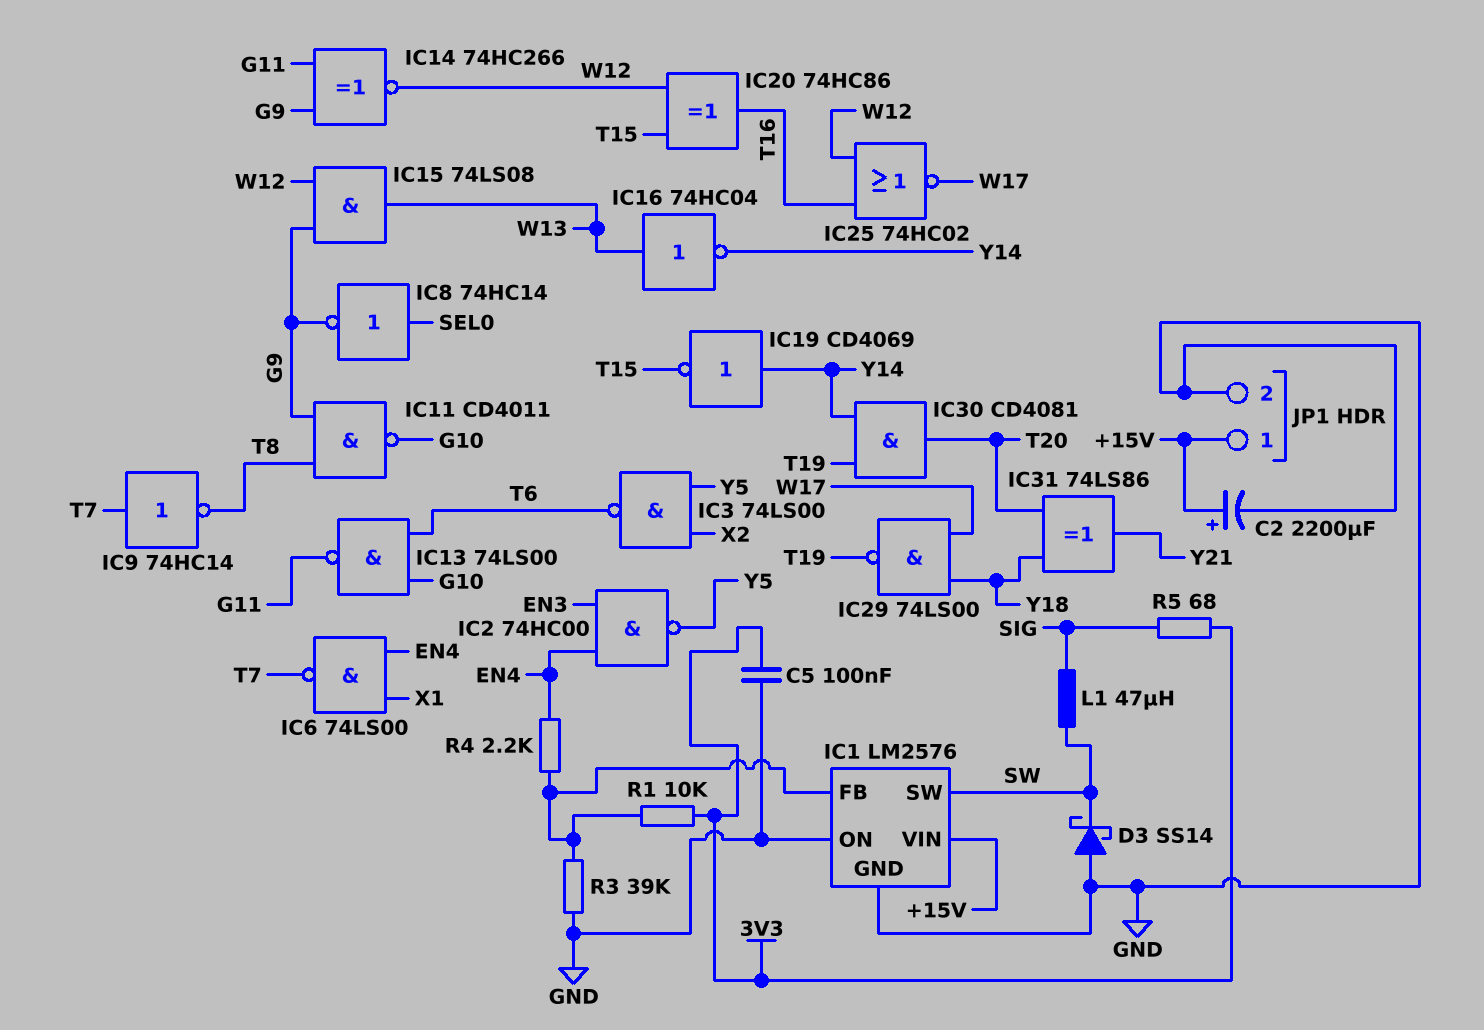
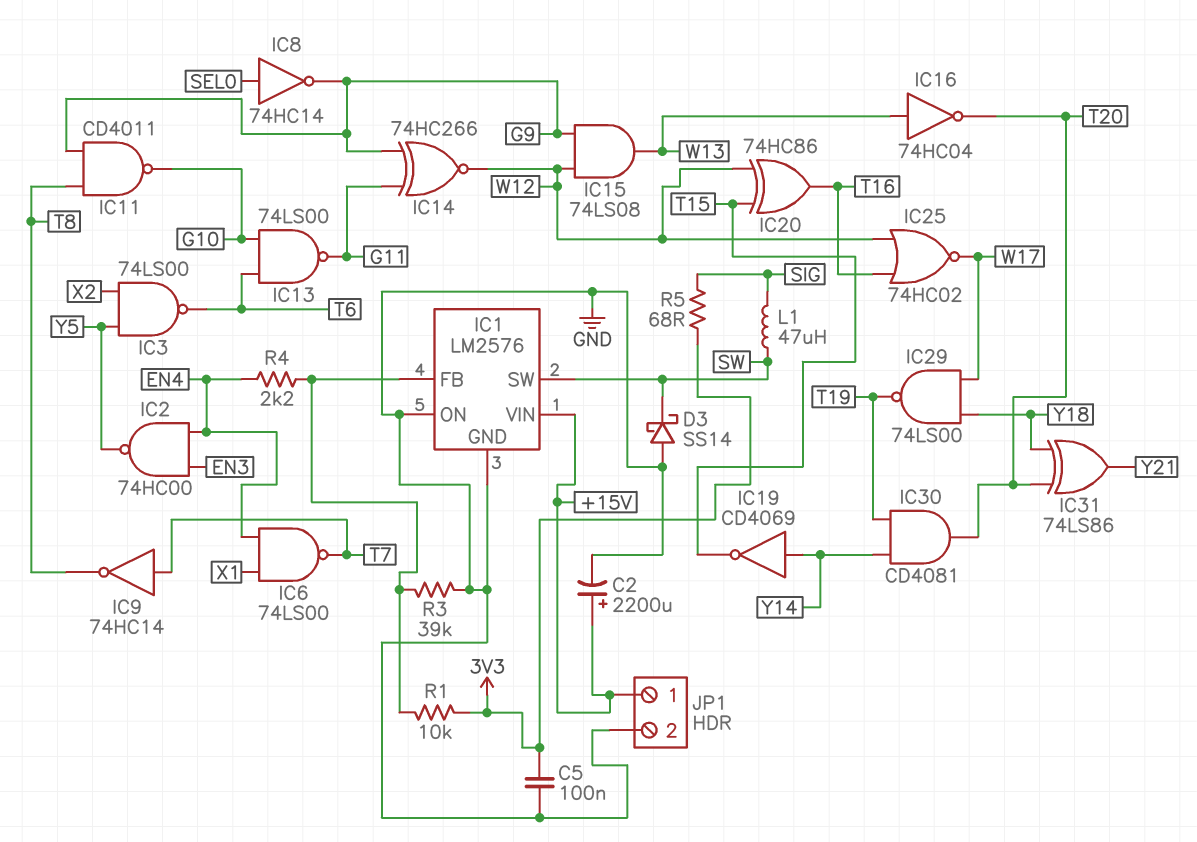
IC16: NOT 74HC04 (in W13, out Y14) -> NOT 74HC04 (in W13, out T20)

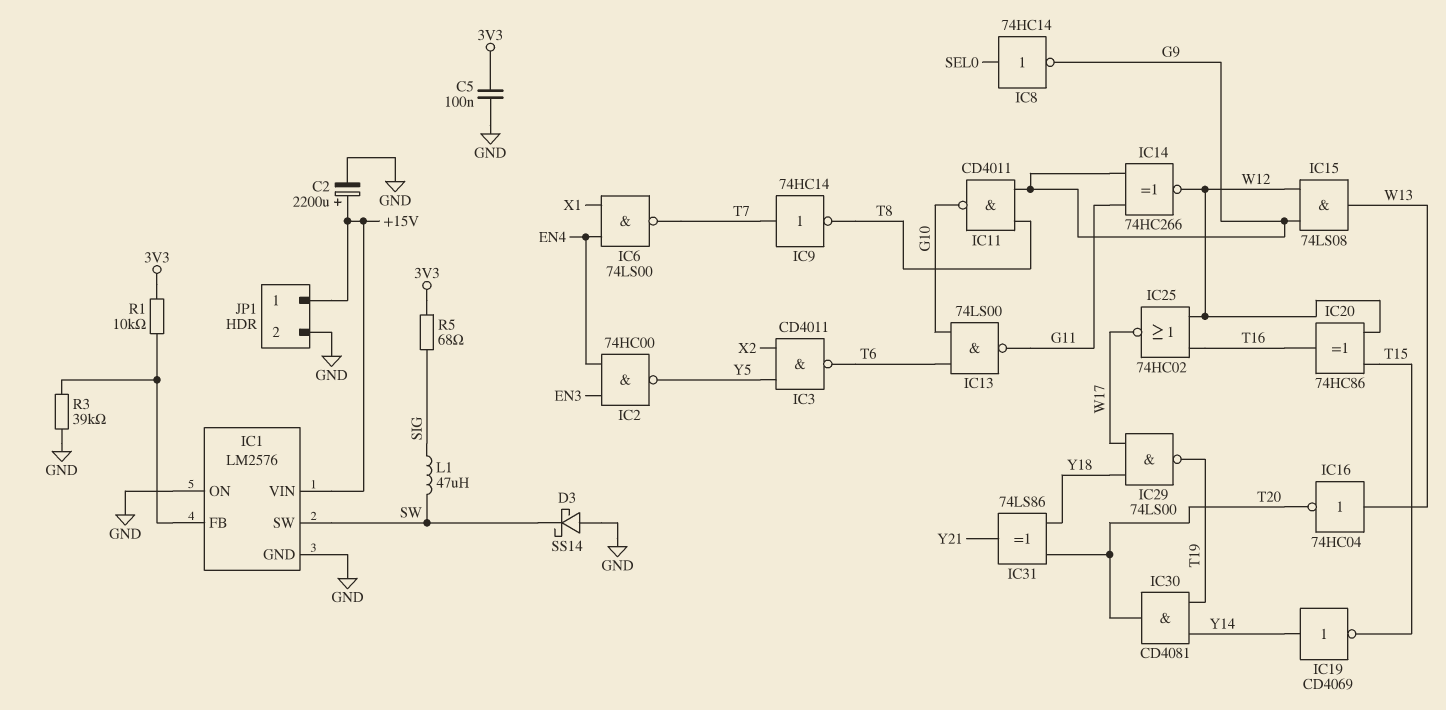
IC3: NAND 74LS00 (in X2, in Y5, out T6) -> NAND CD4011 (in X2, in Y5, out T6)
R4: 2.2k (EN4, IC1/FB) -> none

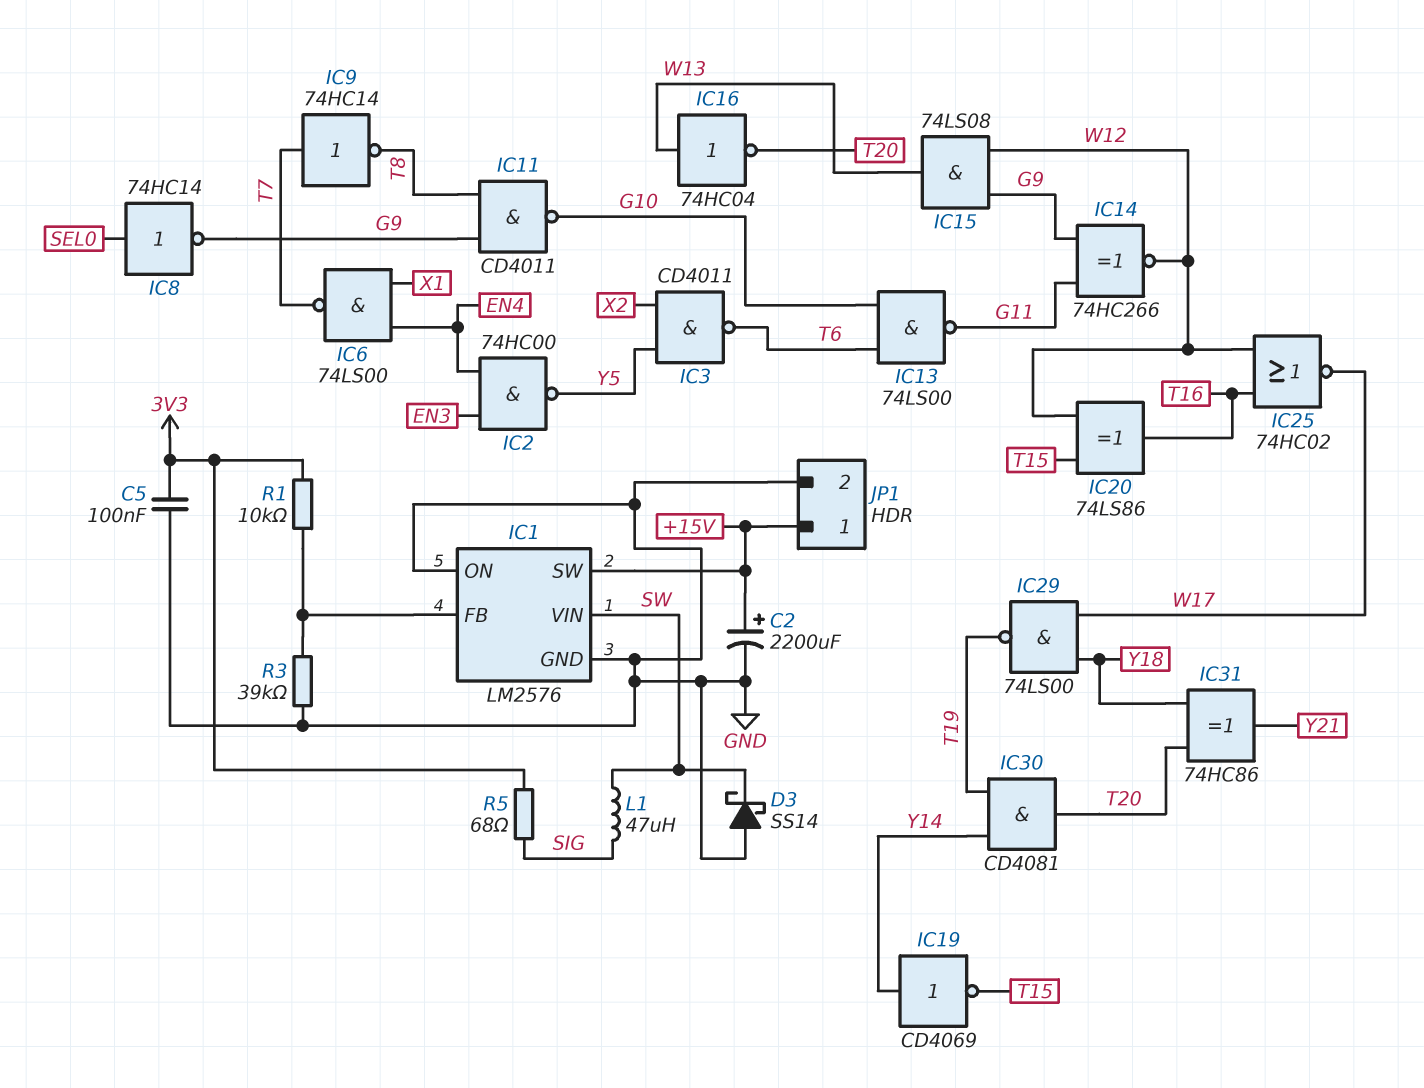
IC1 pin SW: SW -> +15V
IC1 pin VIN: +15V -> SW
IC20: XOR 74HC86 (in T15, in W12, out T16) -> XOR 74LS86 (in T15, in W12, out T16)
IC31: XOR 74LS86 (in T20, in Y18, out Y21) -> XOR 74HC86 (in T20, in Y18, out Y21)

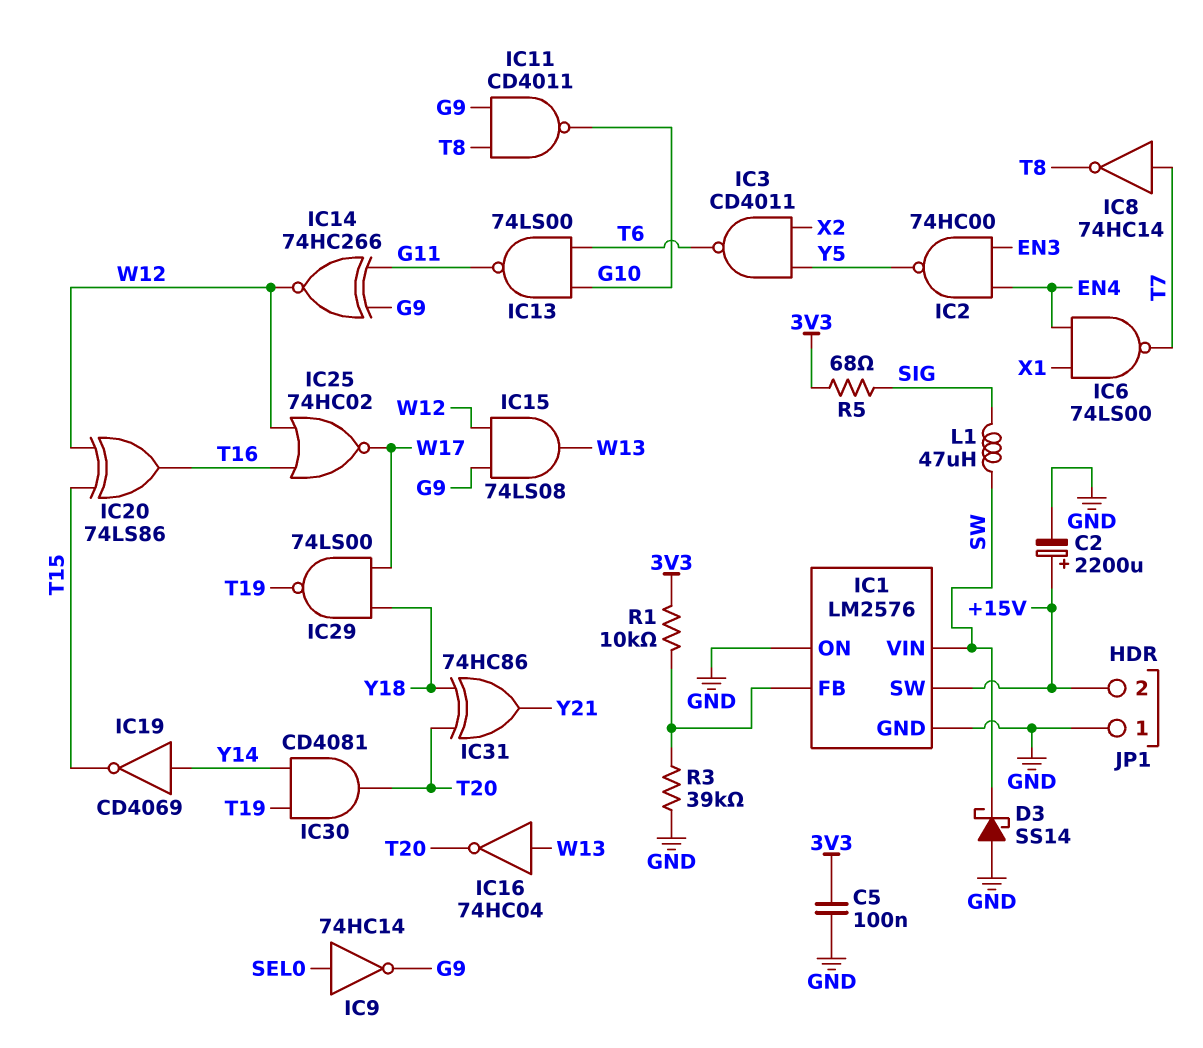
IC8: NOT 74HC14 (in SEL0, out G9) -> NOT 74HC14 (in T7, out T8)
IC9: NOT 74HC14 (in T7, out T8) -> NOT 74HC14 (in SEL0, out G9)
JP1 pin 1: +15V -> GND
JP1 pin 2: GND -> +15V

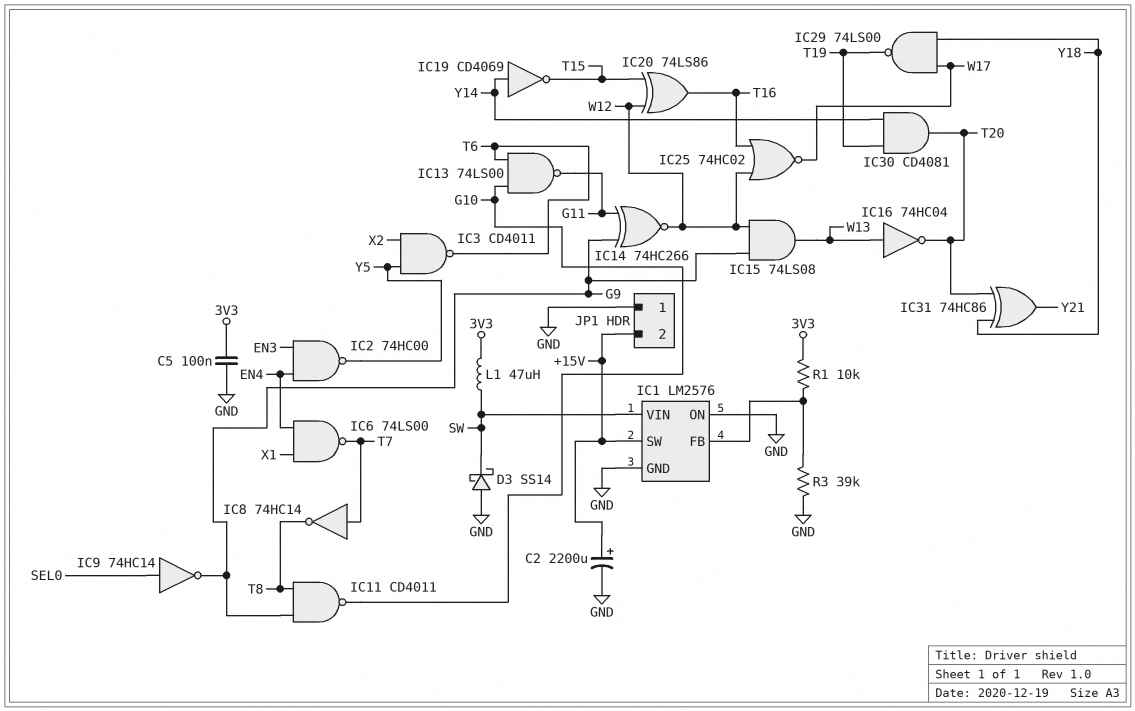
L1: 47uH (SIG, SW) -> 47uH (3V3, SW)
R5: 68 (3V3, SIG) -> none

